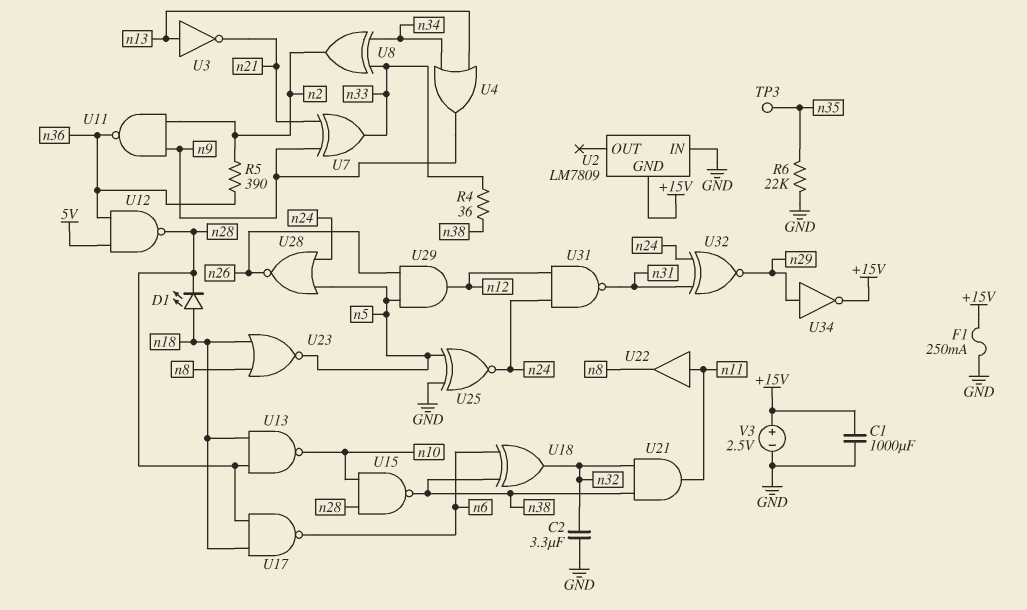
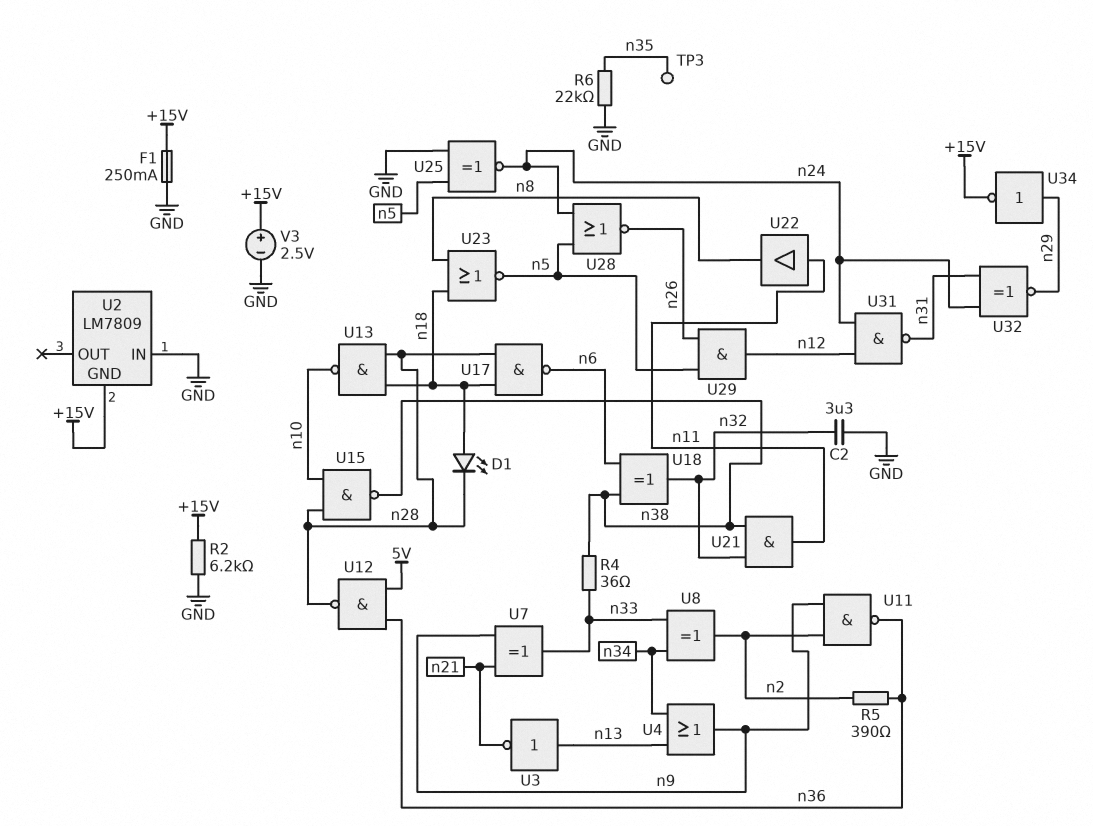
C1: 1000uF (+15V, GND) -> none
R2: none -> 6.2k (+15V, GND)

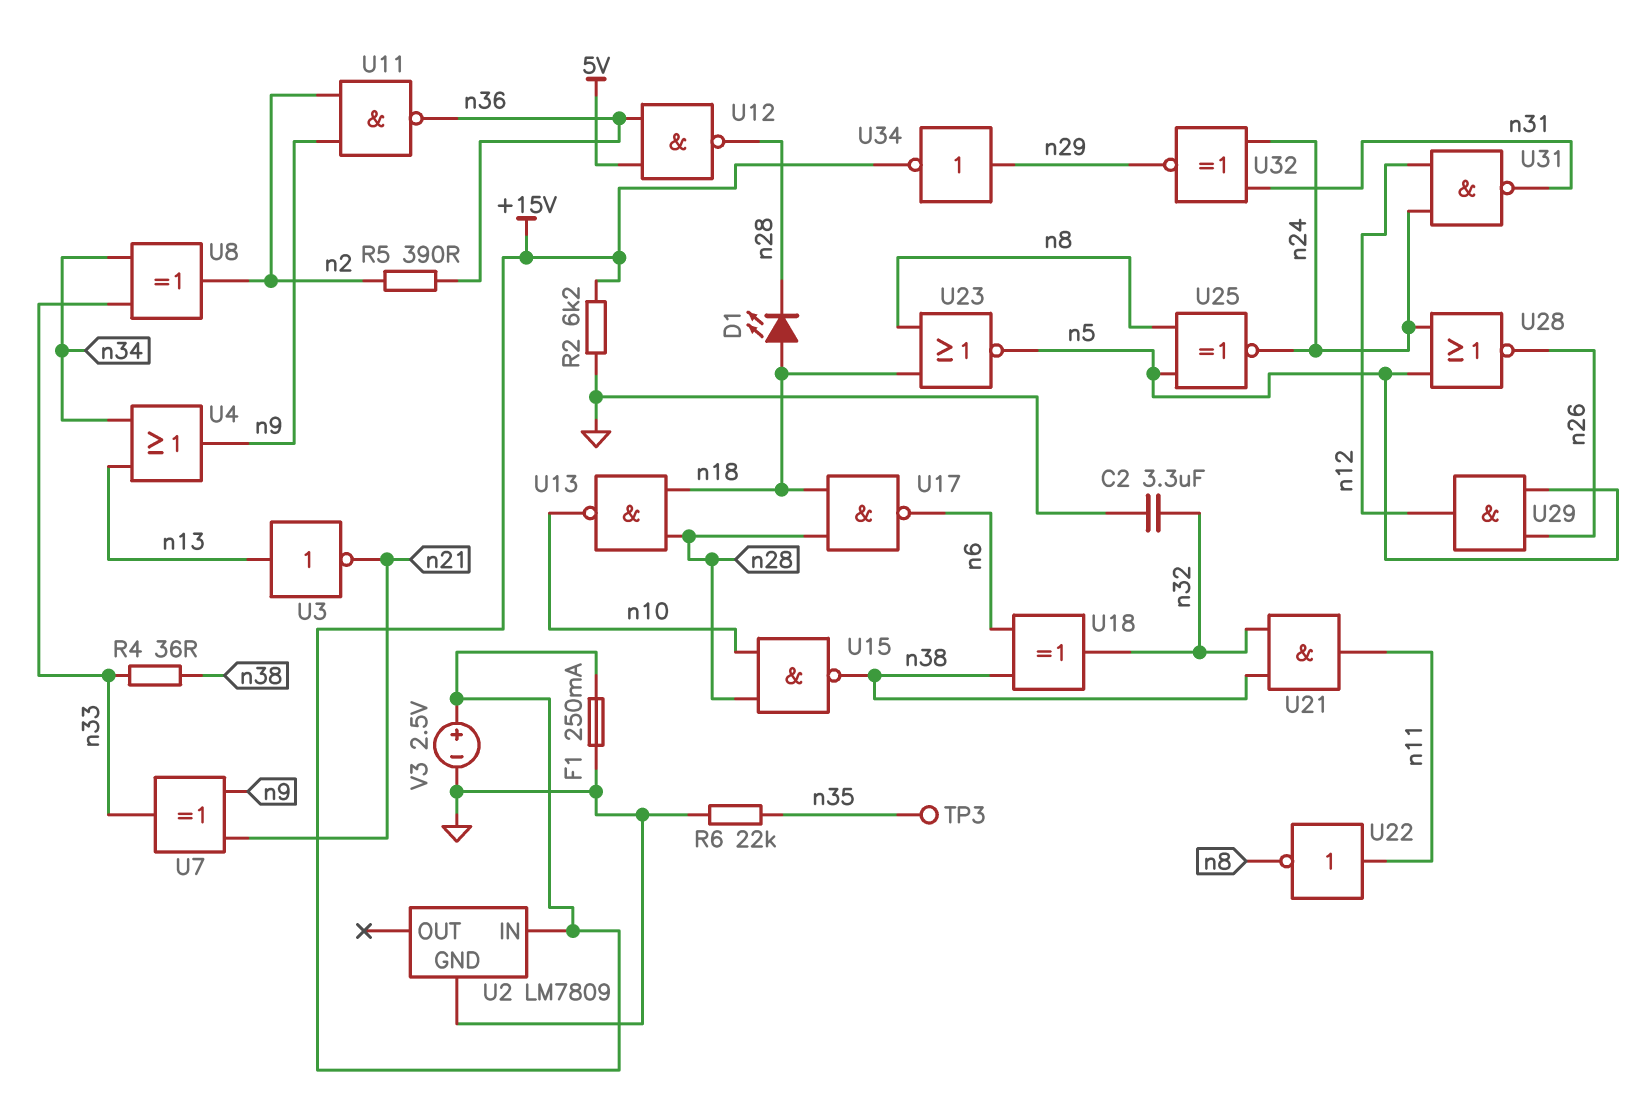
U2 pin GND: +15V -> GND
U2 pin IN: GND -> +15V
U22: buffer (in n11, out n8) -> NOT (in n11, out n8)
U25: XNOR (in GND, in n5, out n24) -> XNOR (in n5, in n8, out n24)

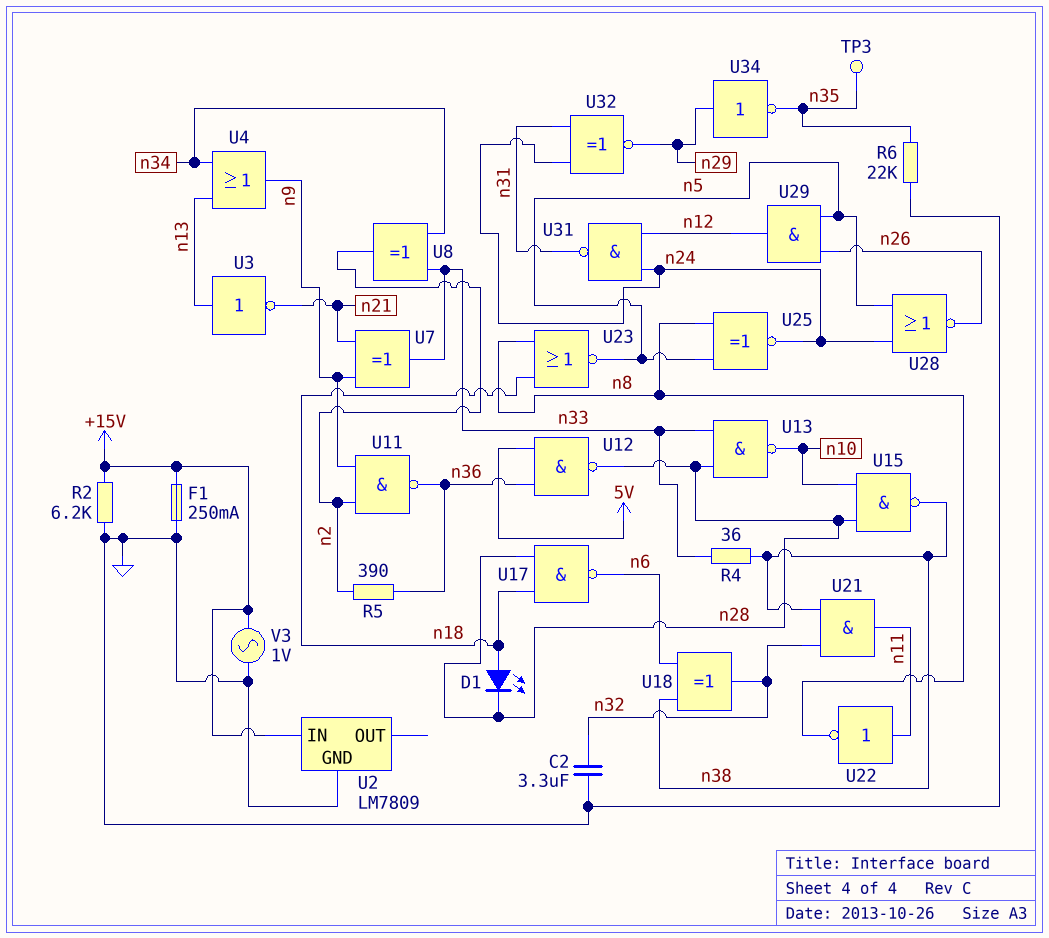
U13: NAND (in n18, in n28, out n10) -> NAND (in n28, in n33, out n10)
U34: NOT (in n29, out +15V) -> NOT (in n29, out n35)
V3: 2.5V (plus +15V, minus GND) -> AC 1V (+15V, GND)

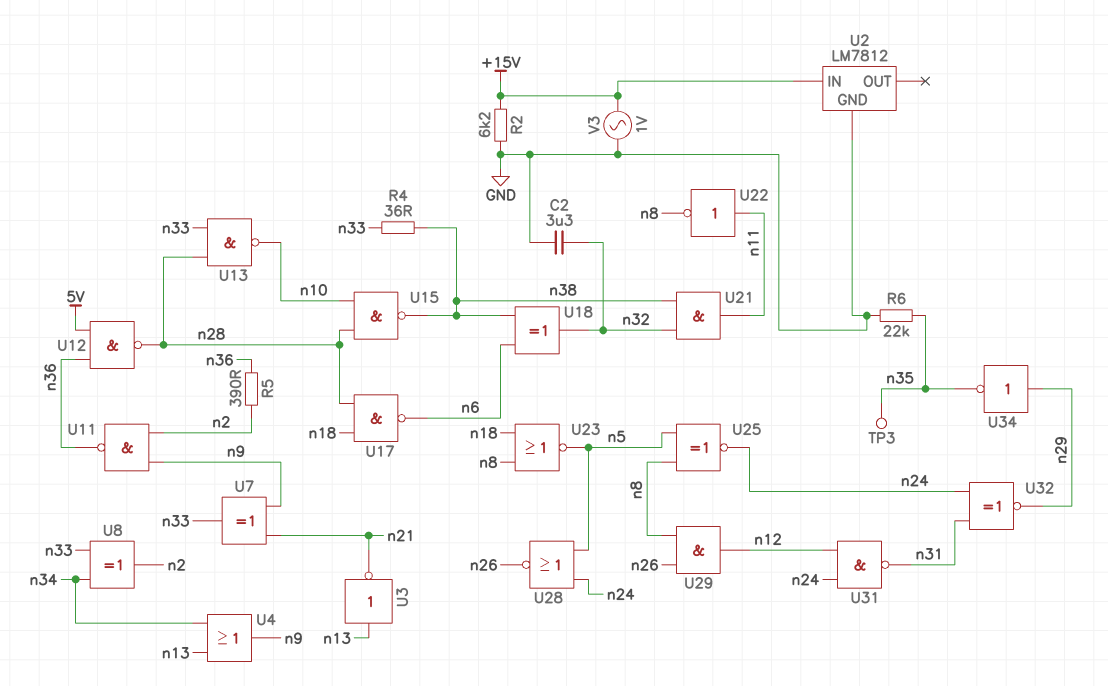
D1: LED (A n18, K n28) -> none
F1: 250mA (+15V, GND) -> none
U2: LM7809 -> LM7812
U29: AND (in n5, in n26, out n12) -> AND (in n8, in n26, out n12)

